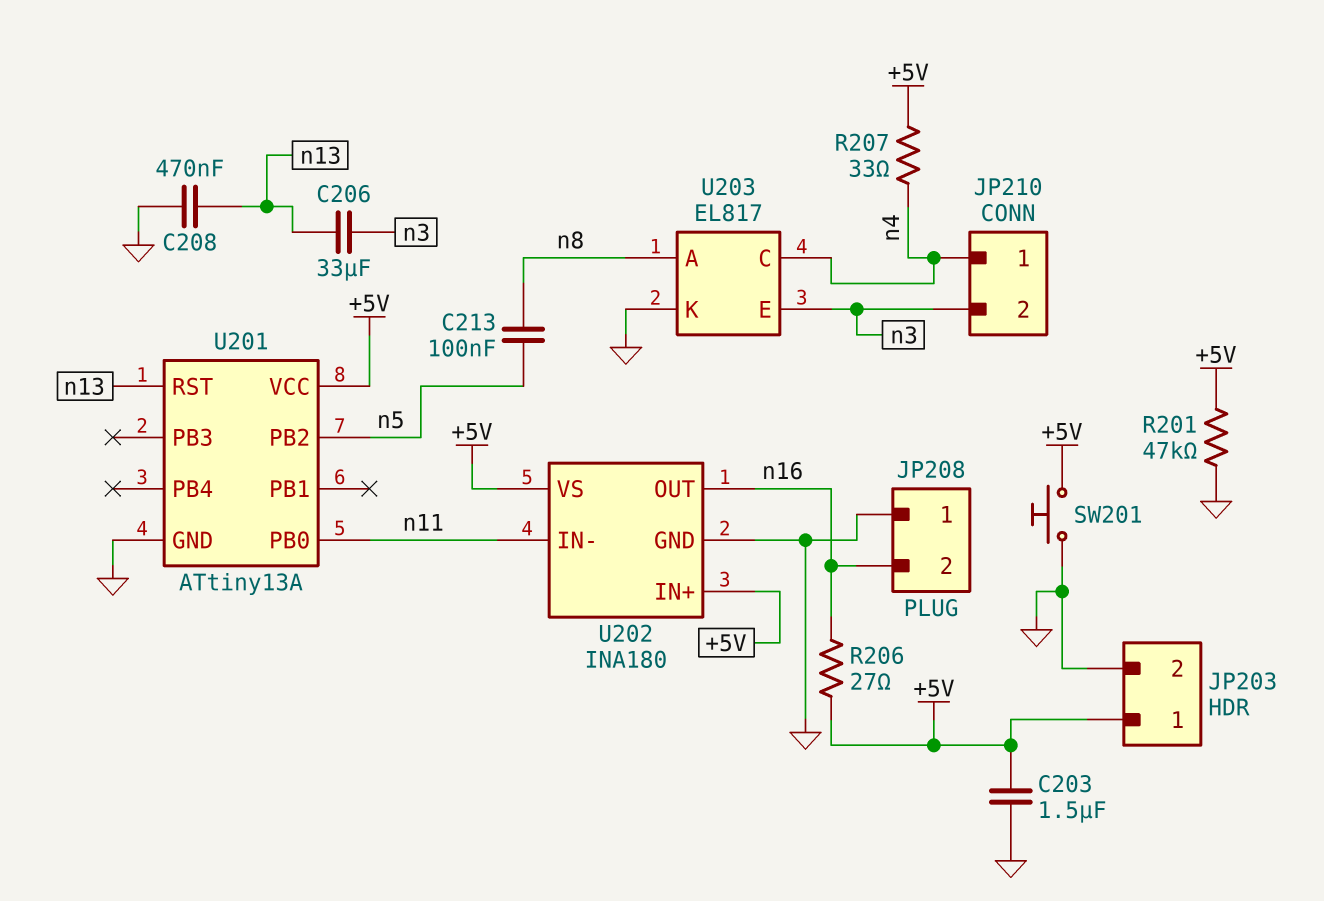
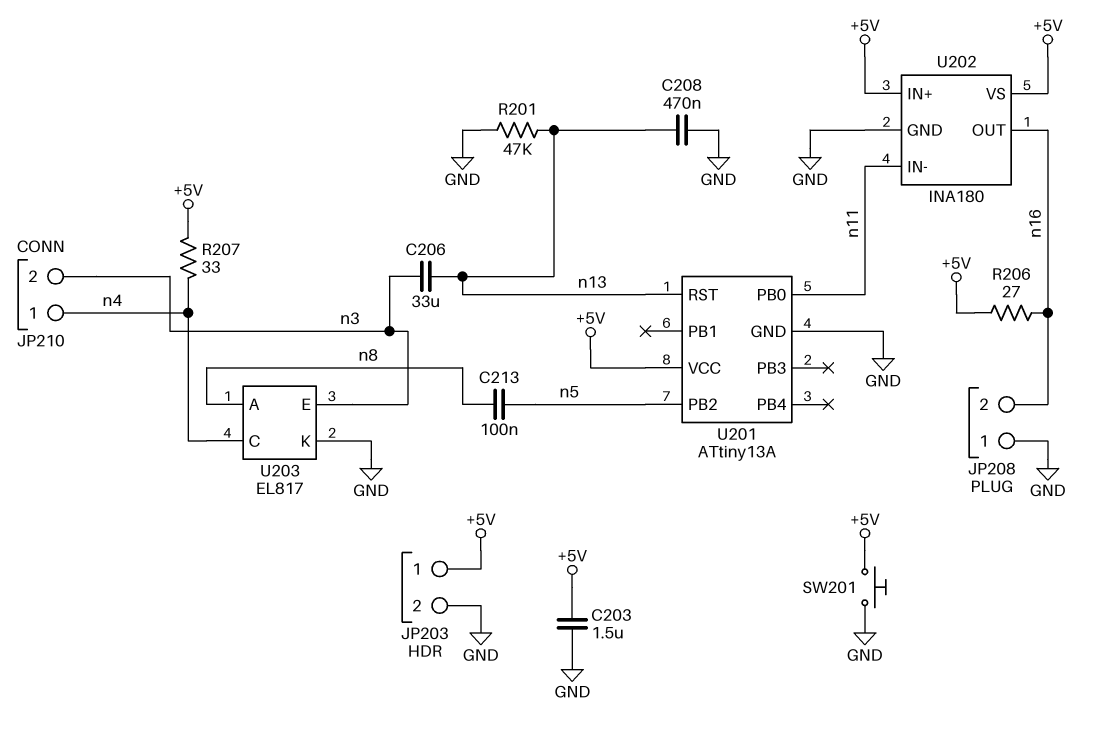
R201: 47k (+5V, GND) -> 47k (GND, n13)

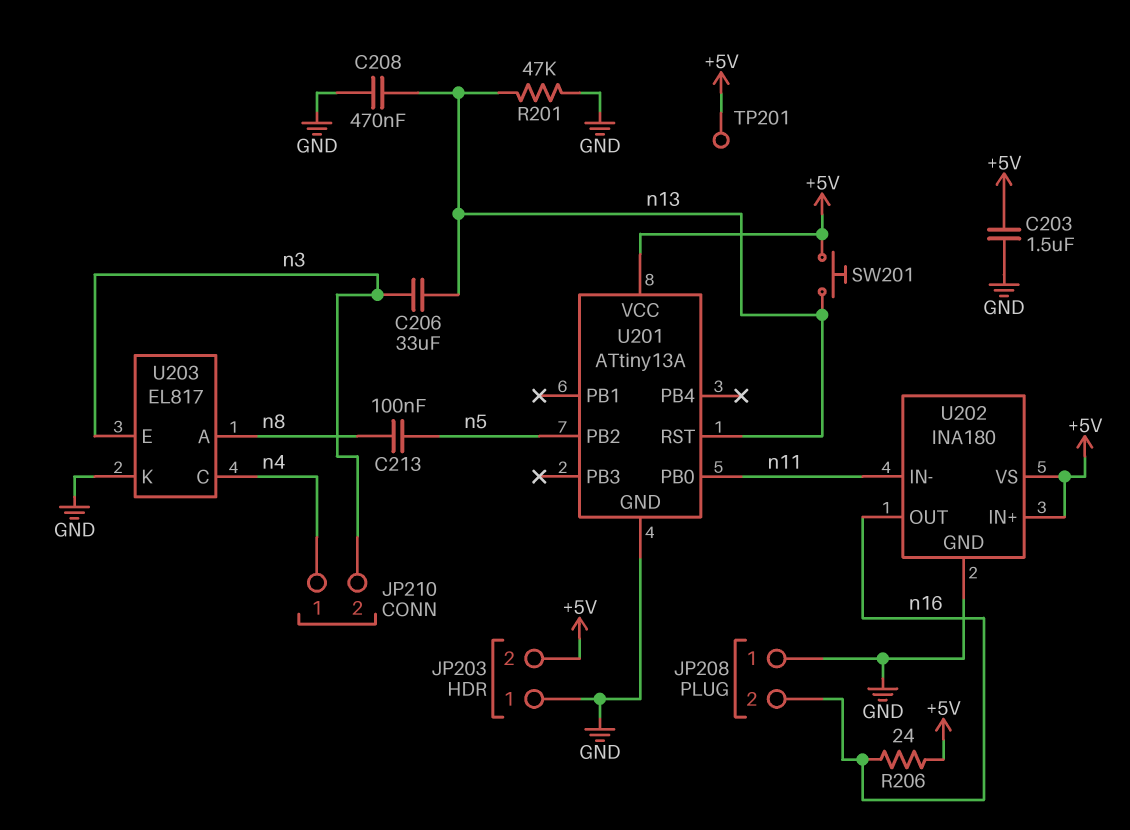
JP203 pin 1: +5V -> GND
JP203 pin 2: GND -> +5V
R206: 27 (+5V, n16) -> 24 (+5V, n16)
R207: 33 (+5V, n4) -> none
SW201: button (+5V, GND) -> button (+5V, n13)
TP201: none -> test point (+5V)

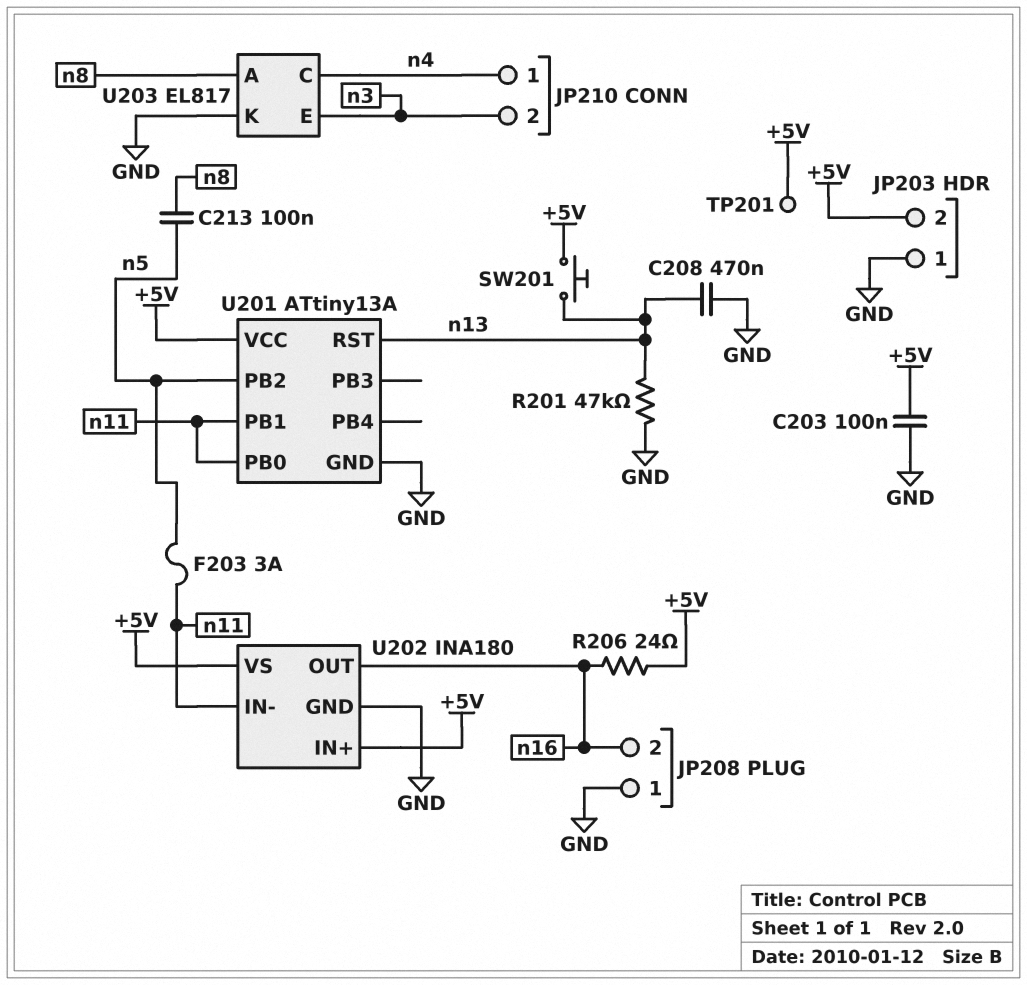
C203: 1.5uF (+5V, GND) -> 100nF (+5V, GND)
C206: 33uF (n3, n13) -> none
F203: none -> 3A (n5, n11)
U201 pin PB1: none -> n11

